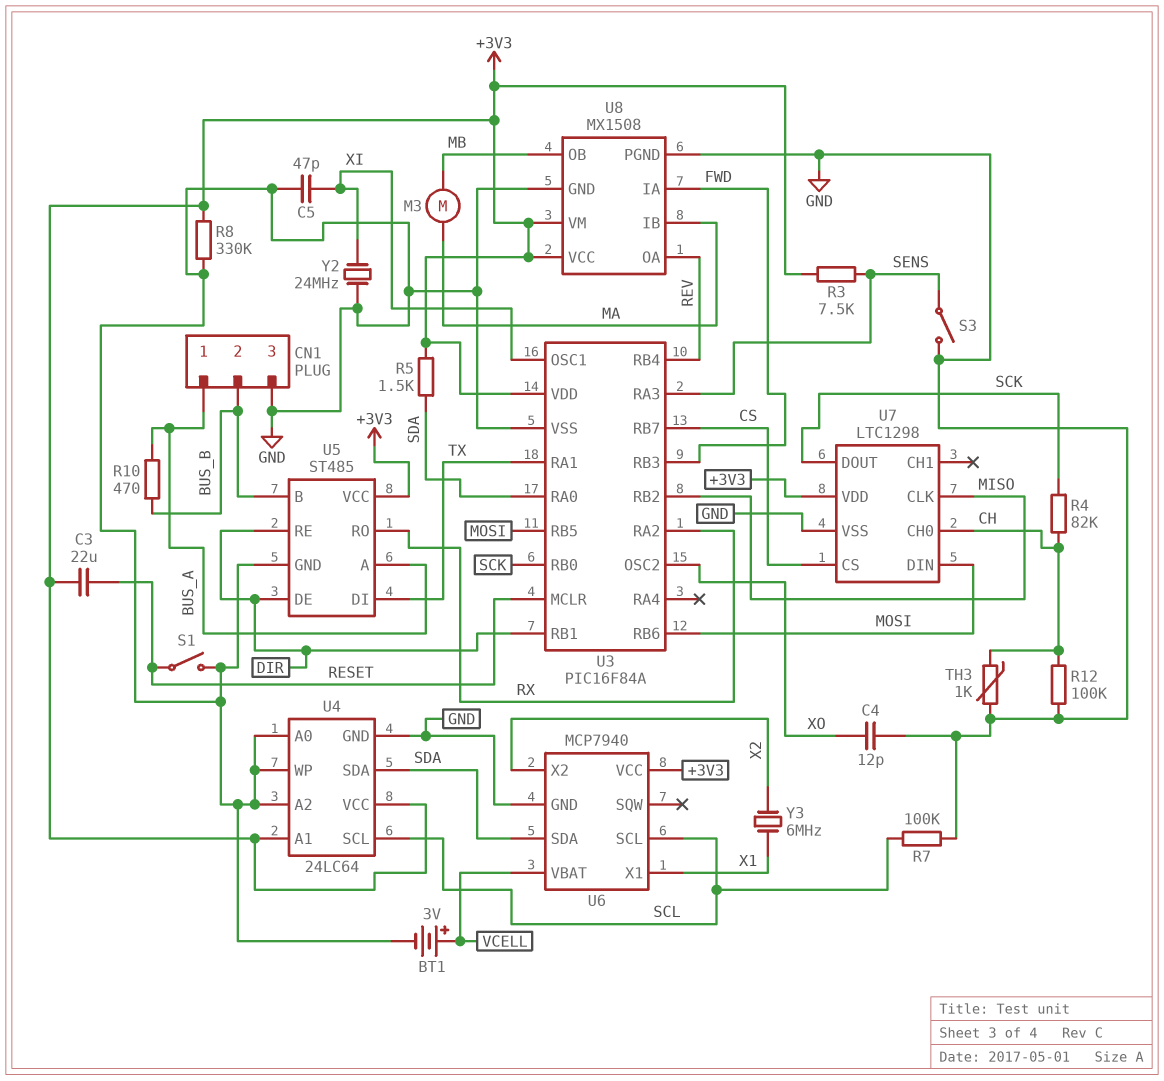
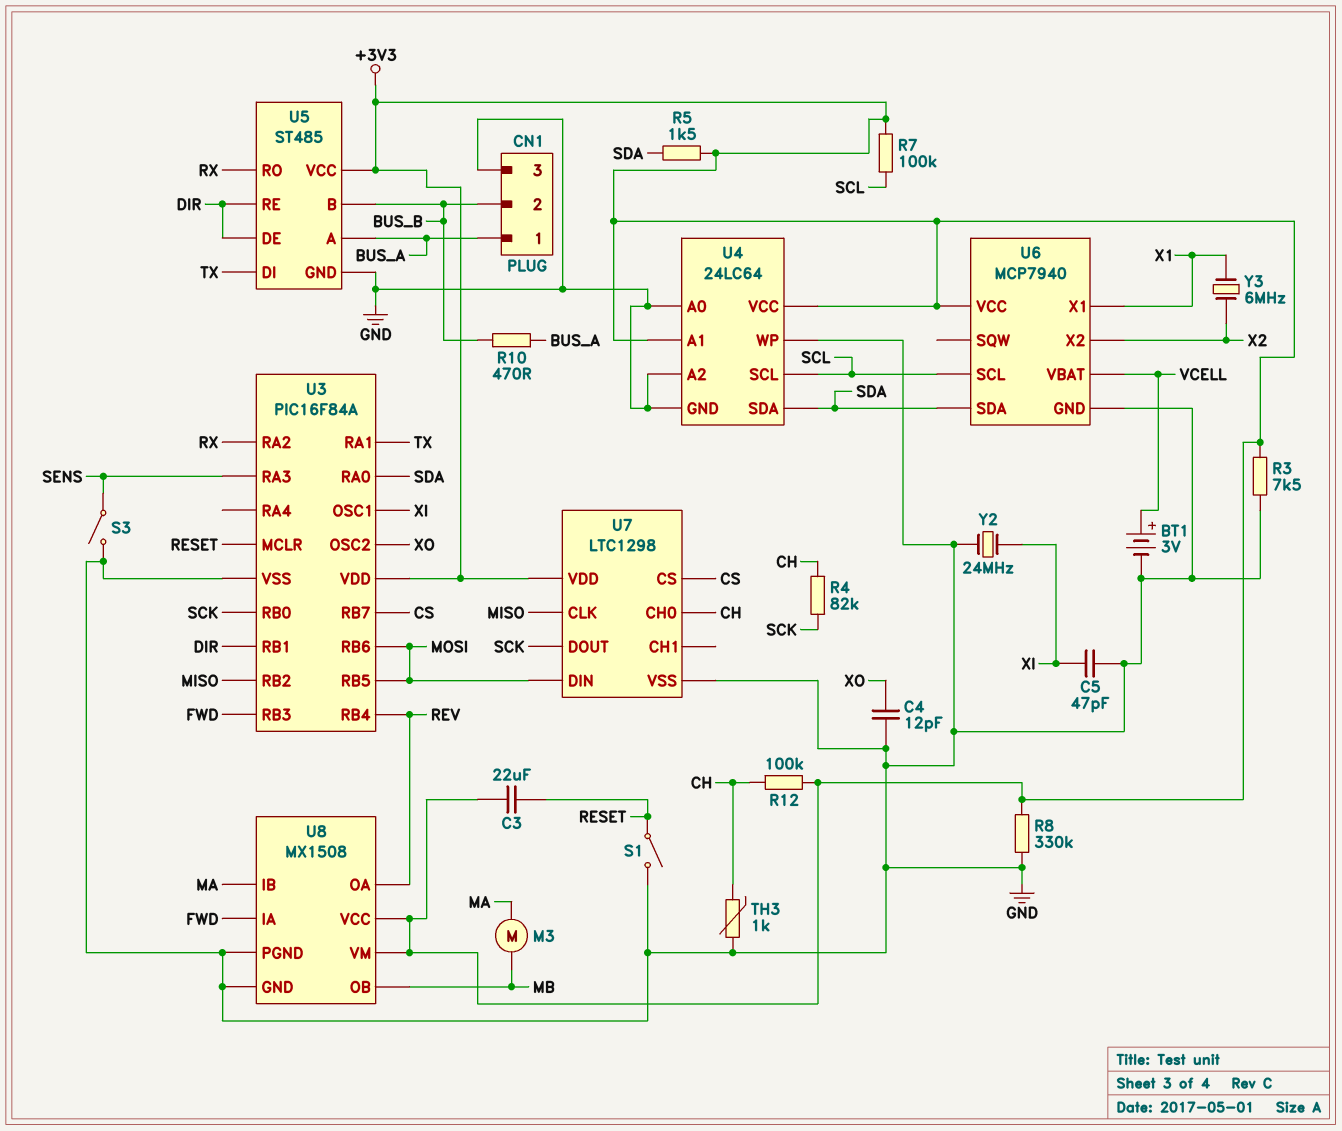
R3: 7.5k (+3V3, SENS) -> 7.5k (+3V3, GND)
R7: 100k (GND, SCL) -> 100k (+3V3, SCL)
R12: 100k (CH, GND) -> 100k (+3V3, CH)

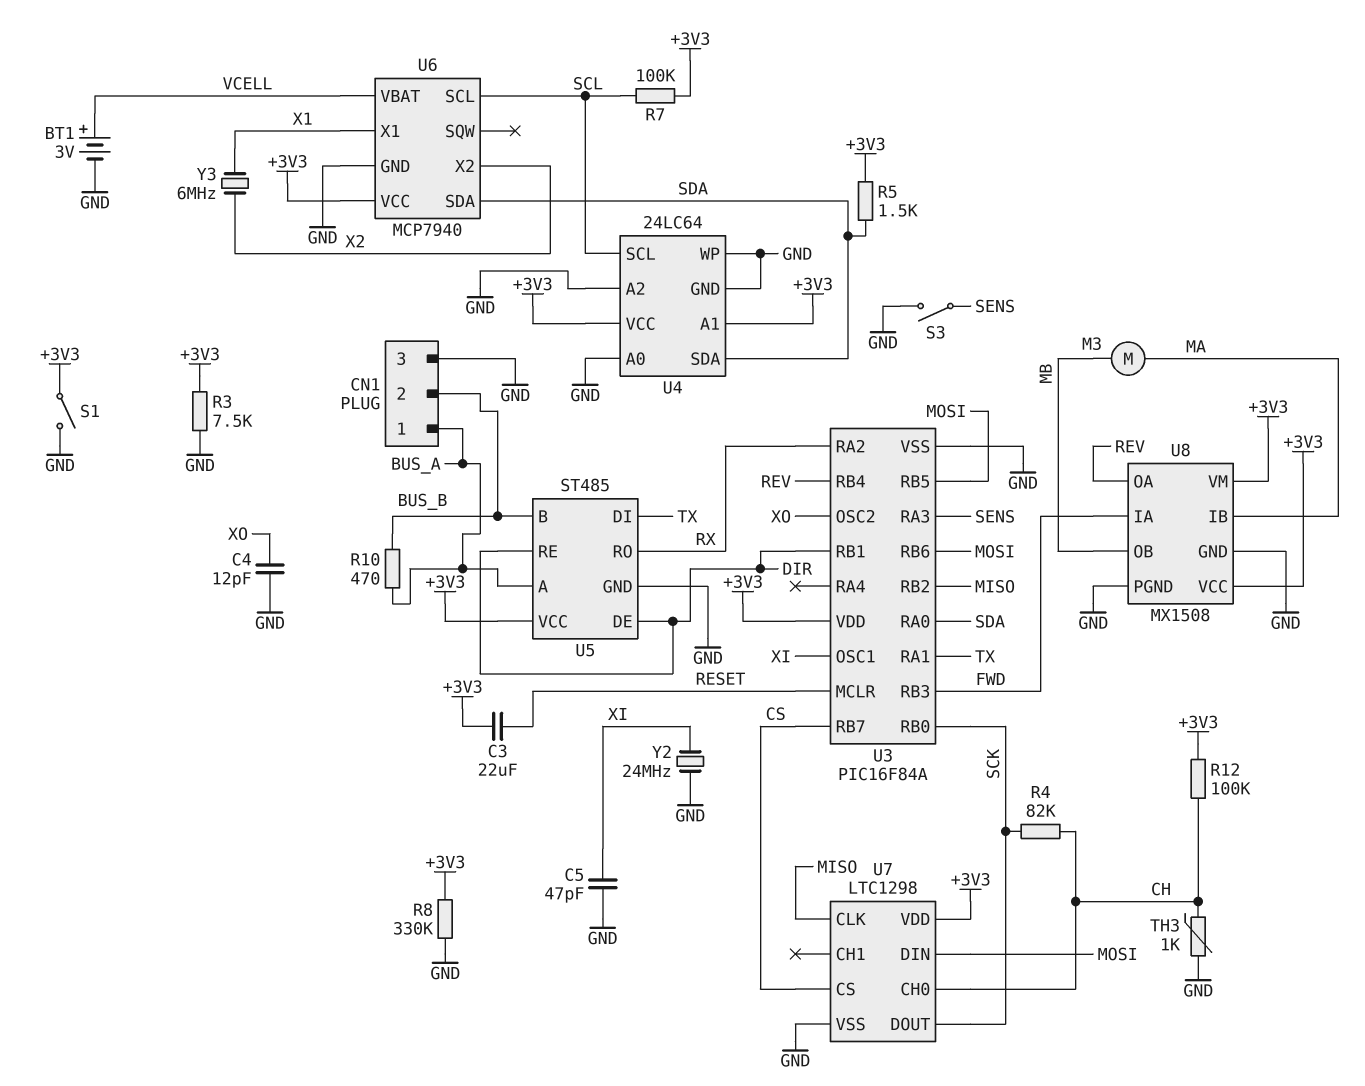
S1: switch (GND, RESET) -> switch (+3V3, GND)

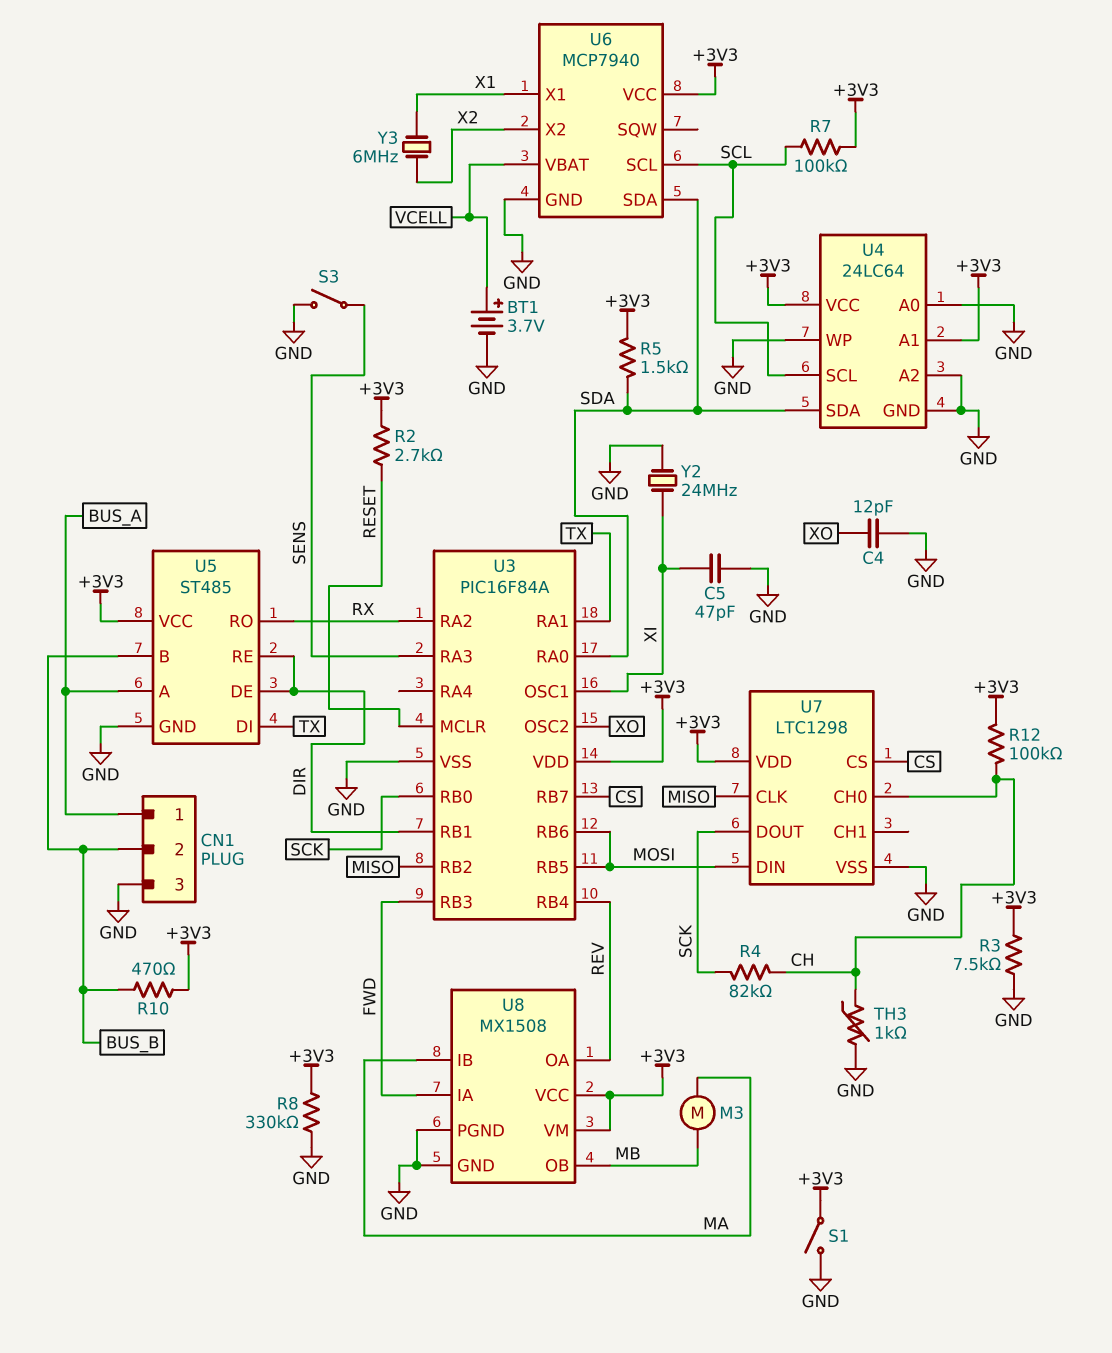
BT1: 3V (plus VCELL, minus GND) -> 3.7V (plus VCELL, minus GND)
C3: 22uF (+3V3, RESET) -> none
R2: none -> 2.7k (+3V3, RESET)
R10: 470 (BUS_A, BUS_B) -> 470 (+3V3, BUS_B)

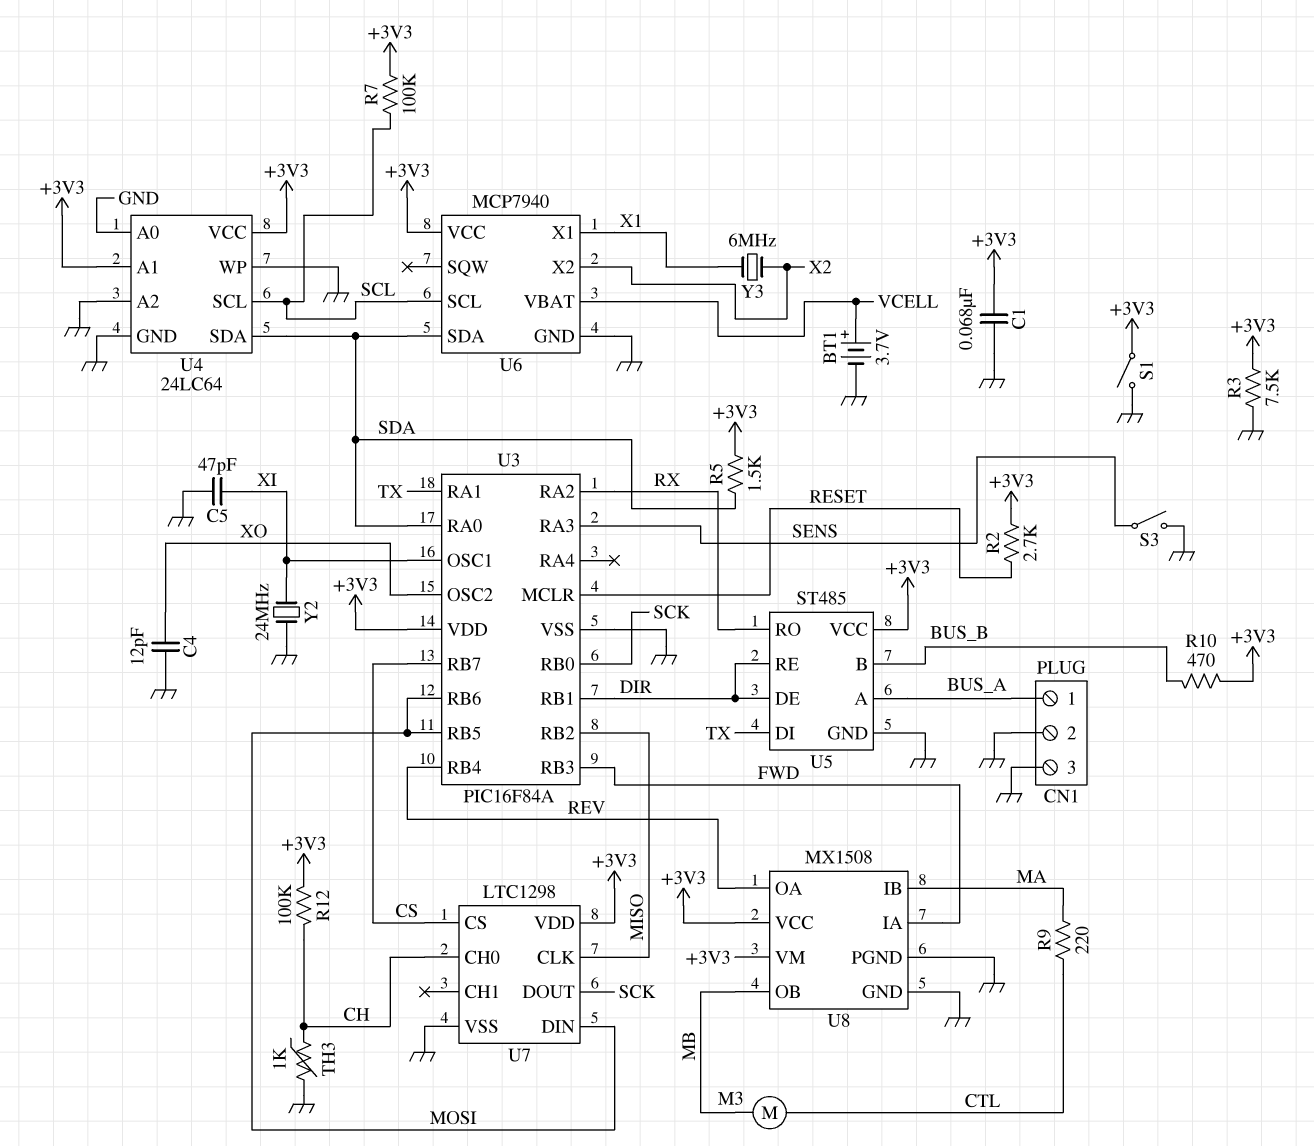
C1: none -> 68nF (+3V3, GND)
CN1 pin 2: BUS_B -> GND
M3: motor (MA, MB) -> motor (CTL, MB)
R4: 82k (CH, SCK) -> none
R8: 330k (+3V3, GND) -> none
R9: none -> 220 (CTL, MA)

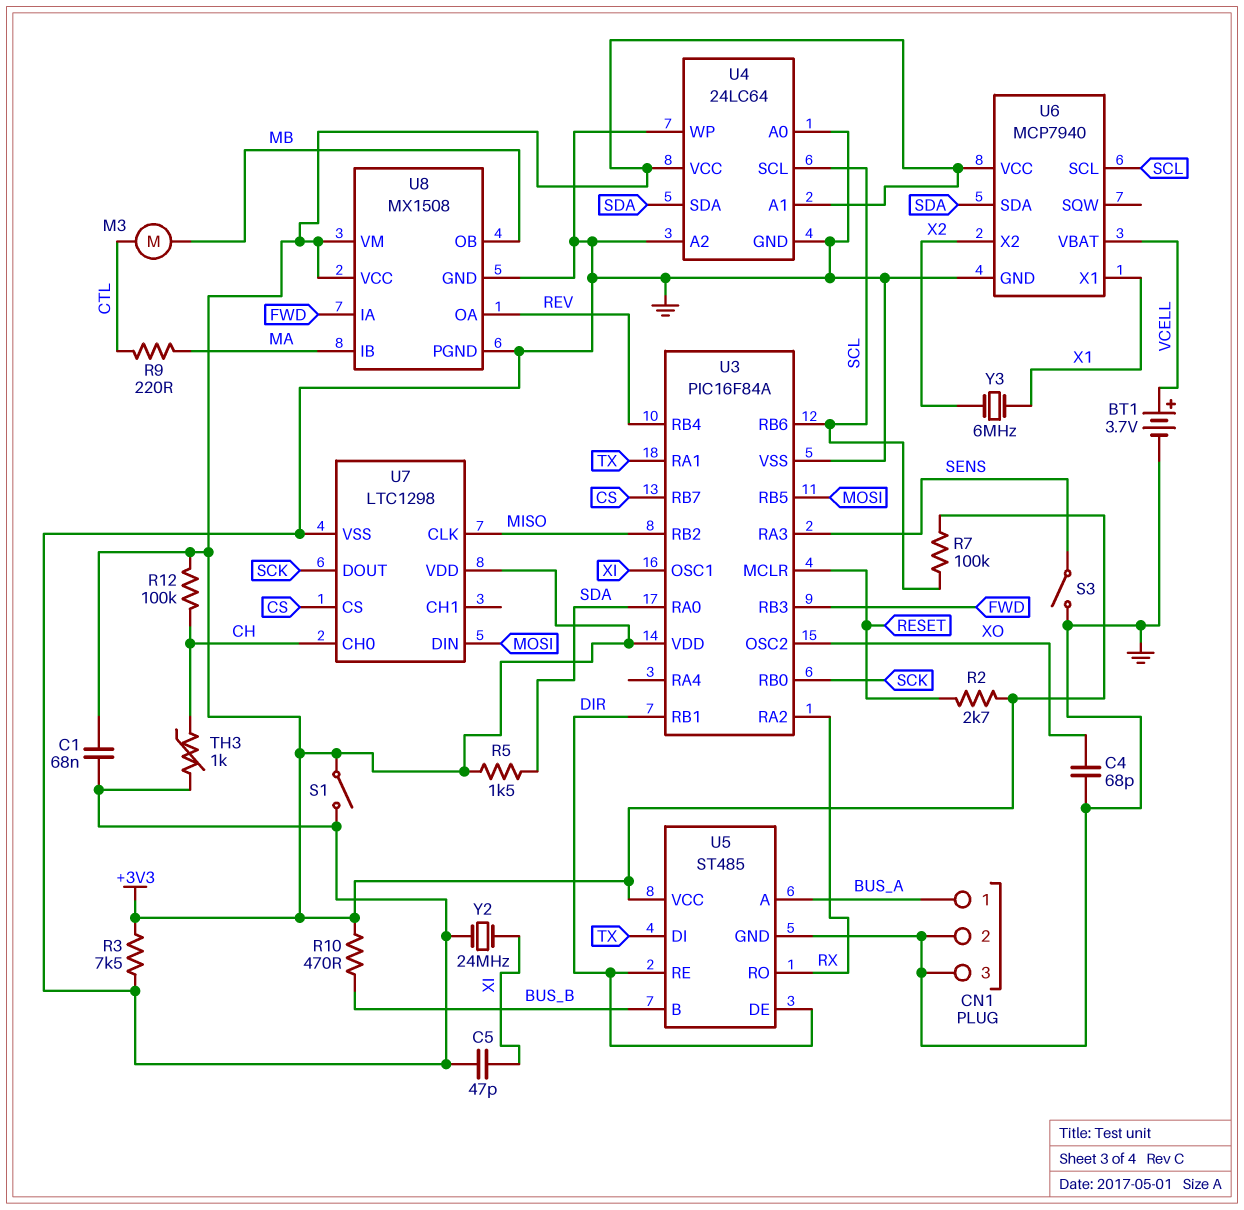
C4: 12pF (GND, XO) -> 68pF (GND, XO)
U3 pin RB6: MOSI -> SCL

